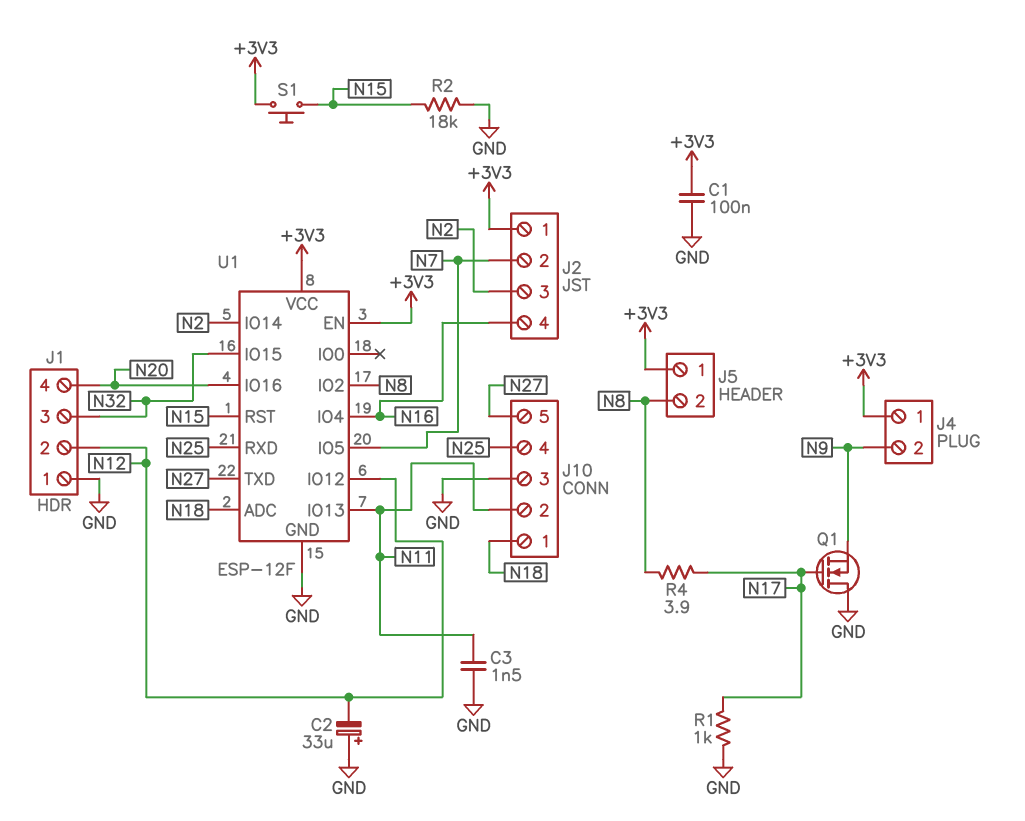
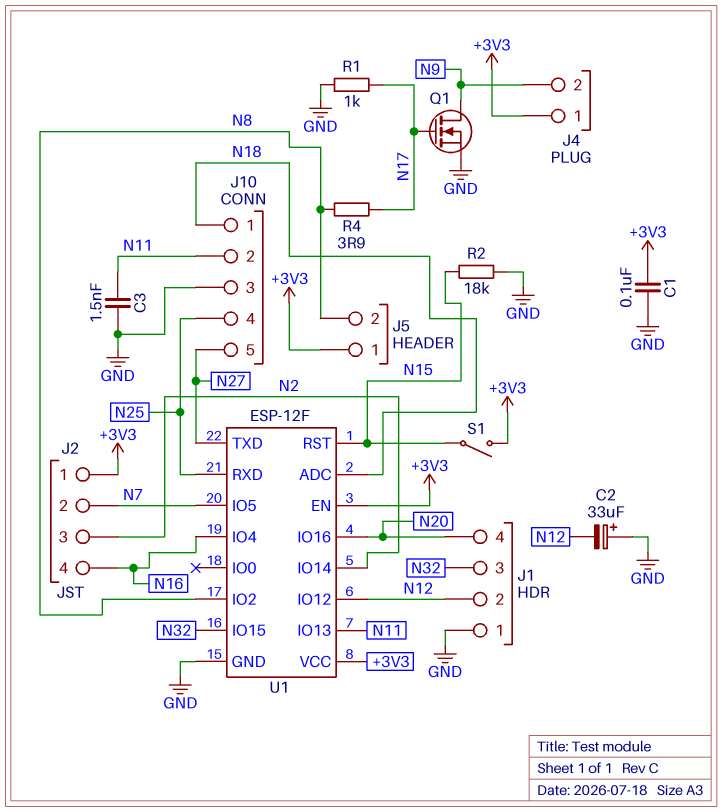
Q1: NMOS (G N17, D GND, S N9) -> NMOS (G N17, D N9, S GND)
S1: button (+3V3, N15) -> switch (+3V3, N15)

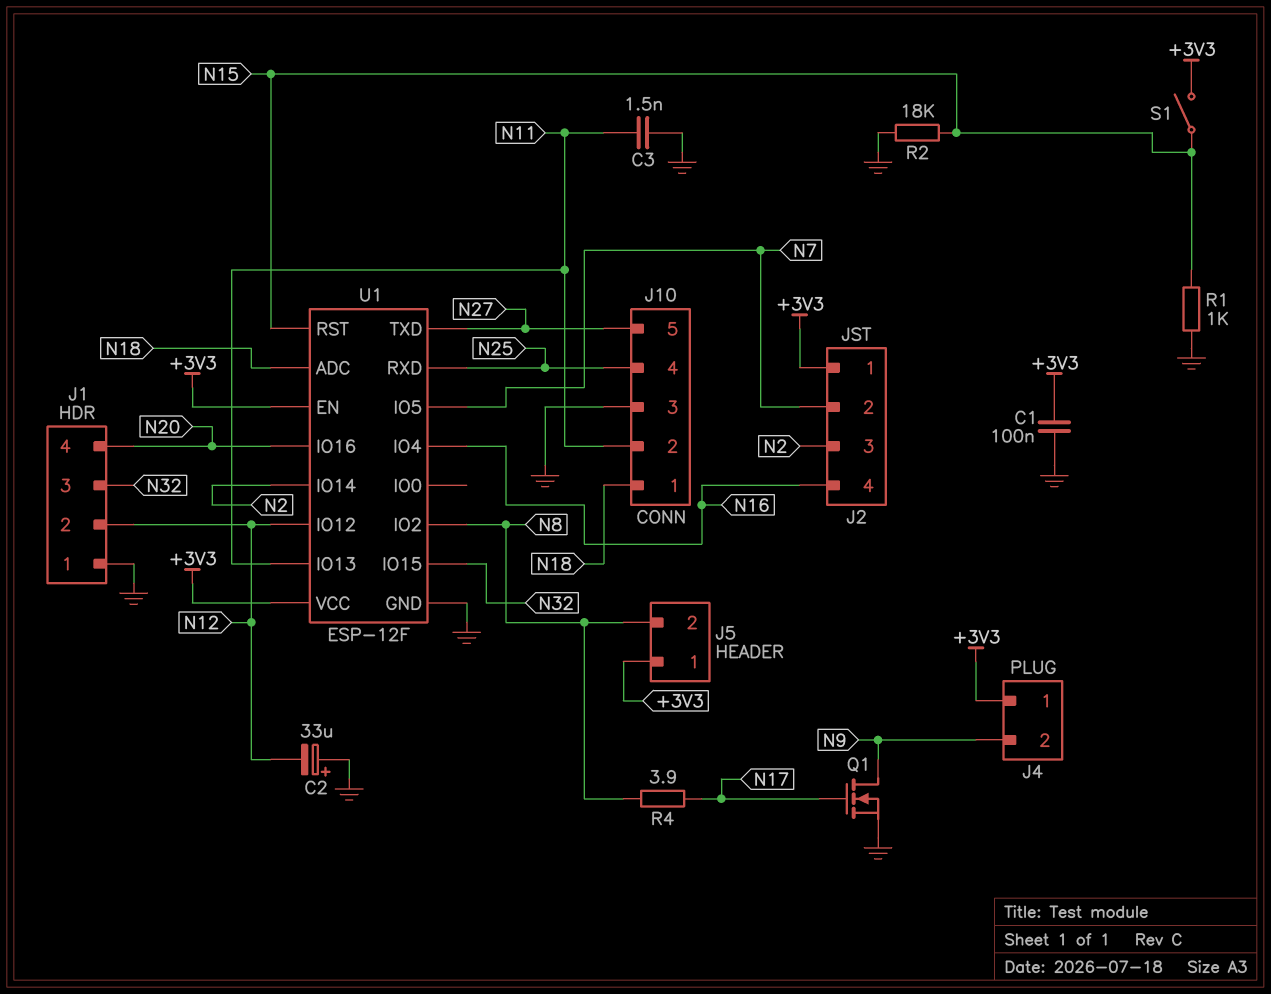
R1: 1k (GND, N17) -> 1k (GND, N15)

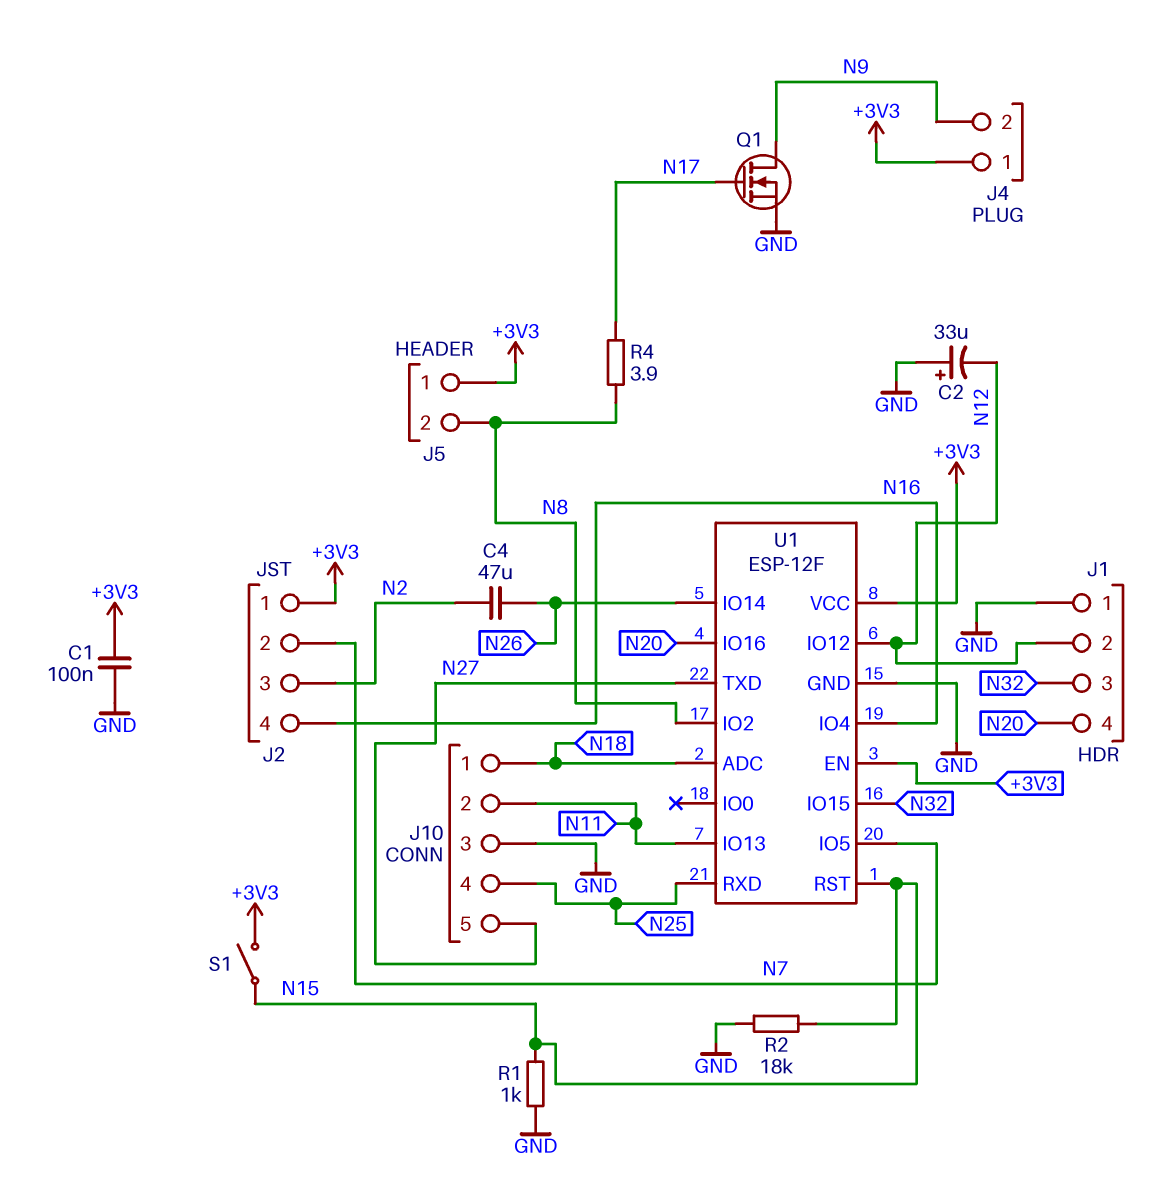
C3: 1.5nF (GND, N11) -> none
C4: none -> 47uF (N2, N26)
U1 pin IO14: N2 -> N26

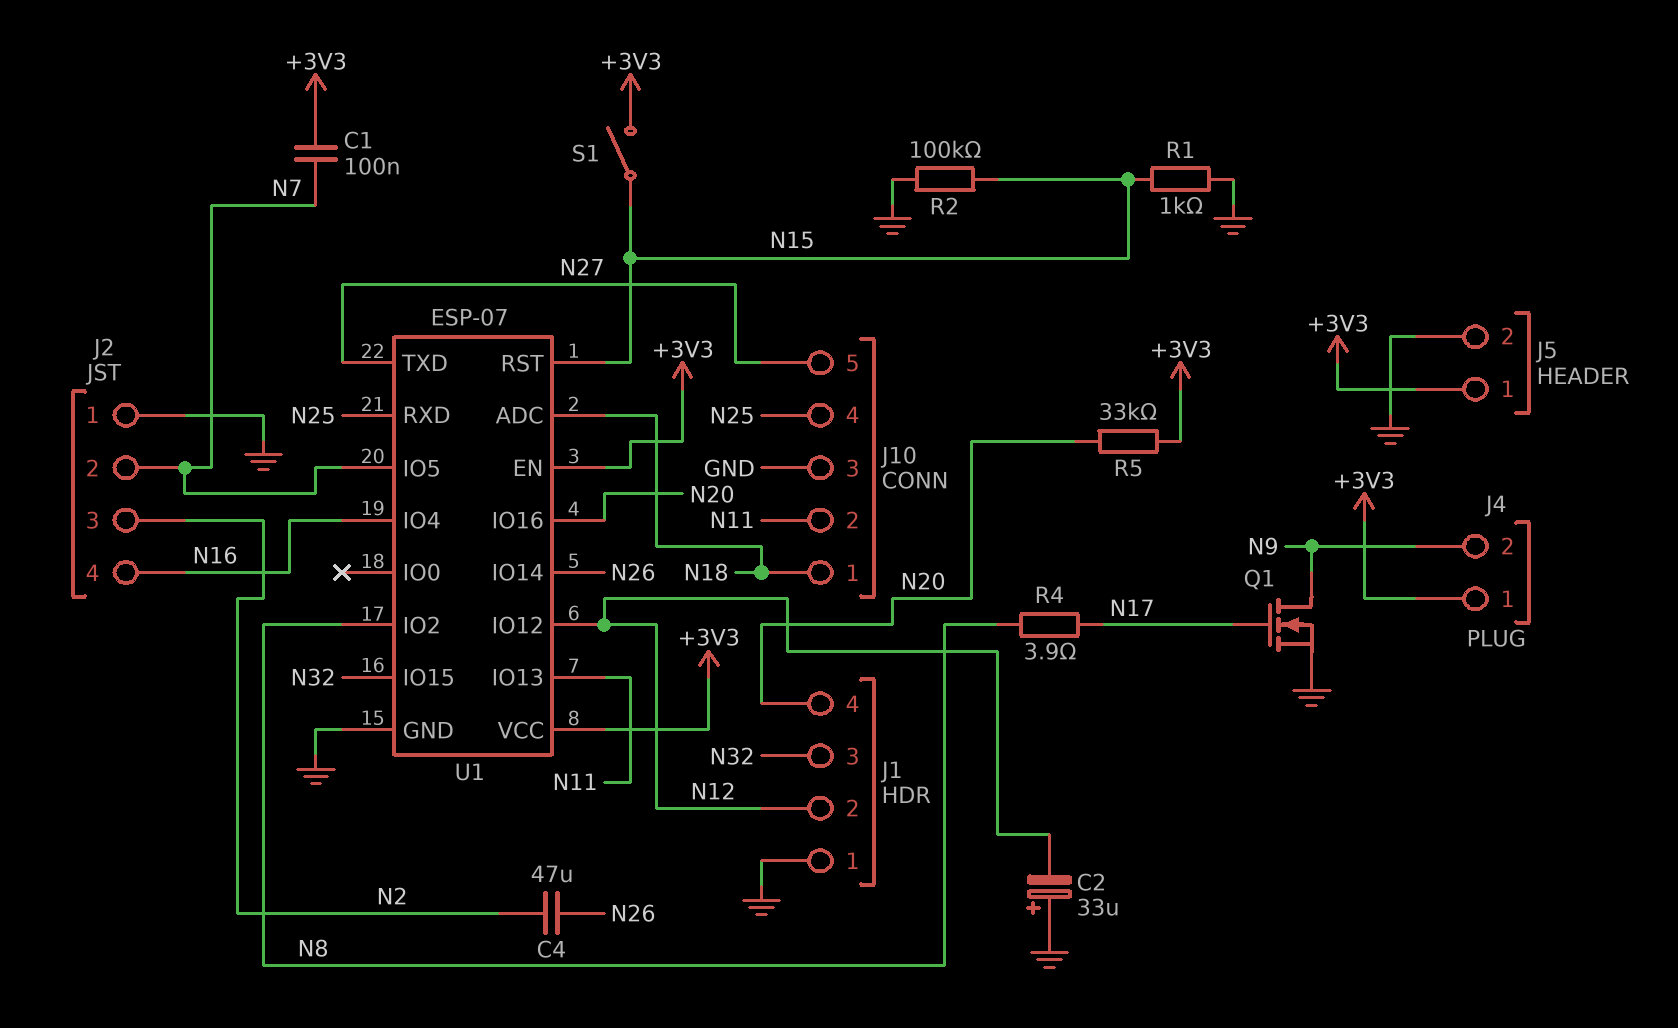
C1: 100nF (+3V3, GND) -> 100nF (+3V3, N7)
J2 pin 1: +3V3 -> GND
J5 pin 2: N8 -> GND
R2: 18k (GND, N15) -> 100k (GND, N15)
R5: none -> 33k (+3V3, N20)
U1: ESP-12F -> ESP-07

